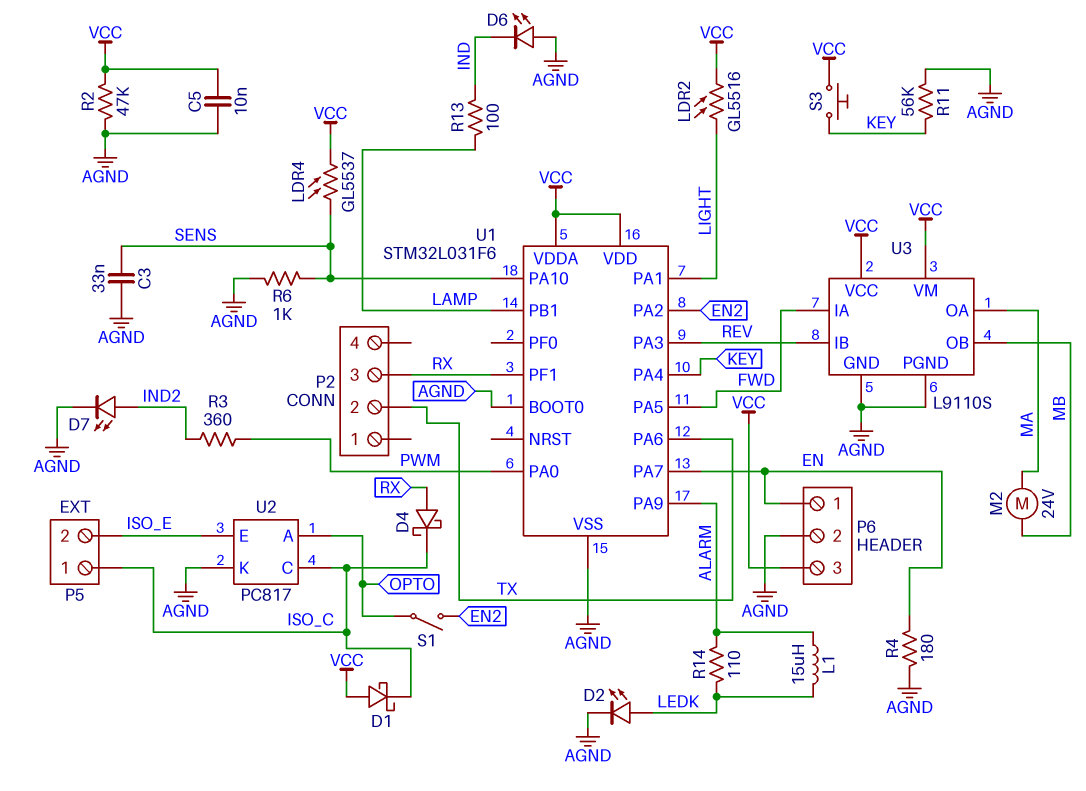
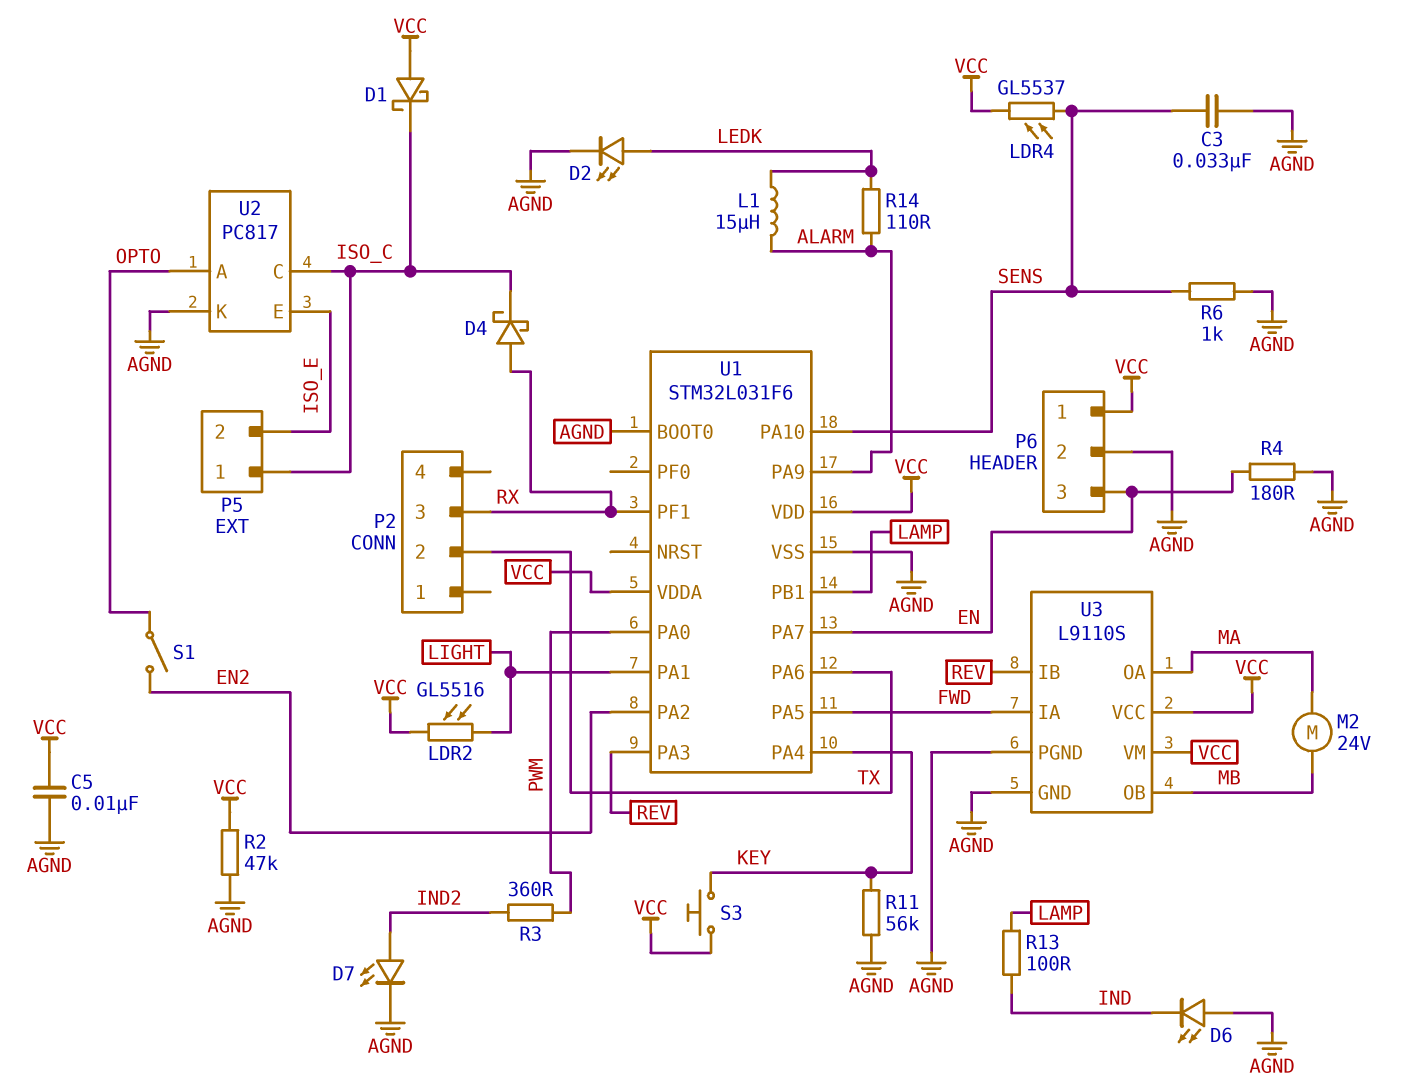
P6 pin 1: EN -> VCC
P6 pin 3: VCC -> EN

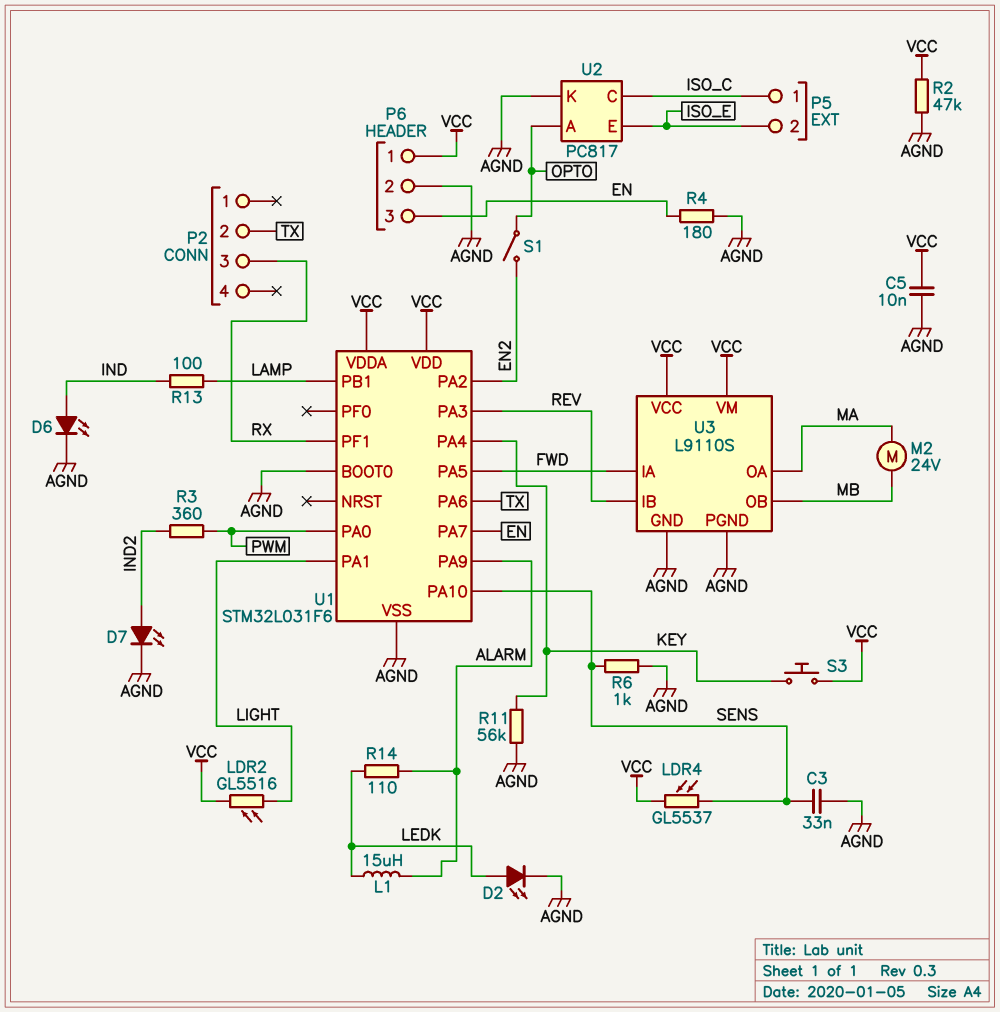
D1: schottky (A VCC, K ISO_C) -> none
D4: schottky (A RX, K ISO_C) -> none
D6: LED (A AGND, K IND) -> LED (A IND, K AGND)

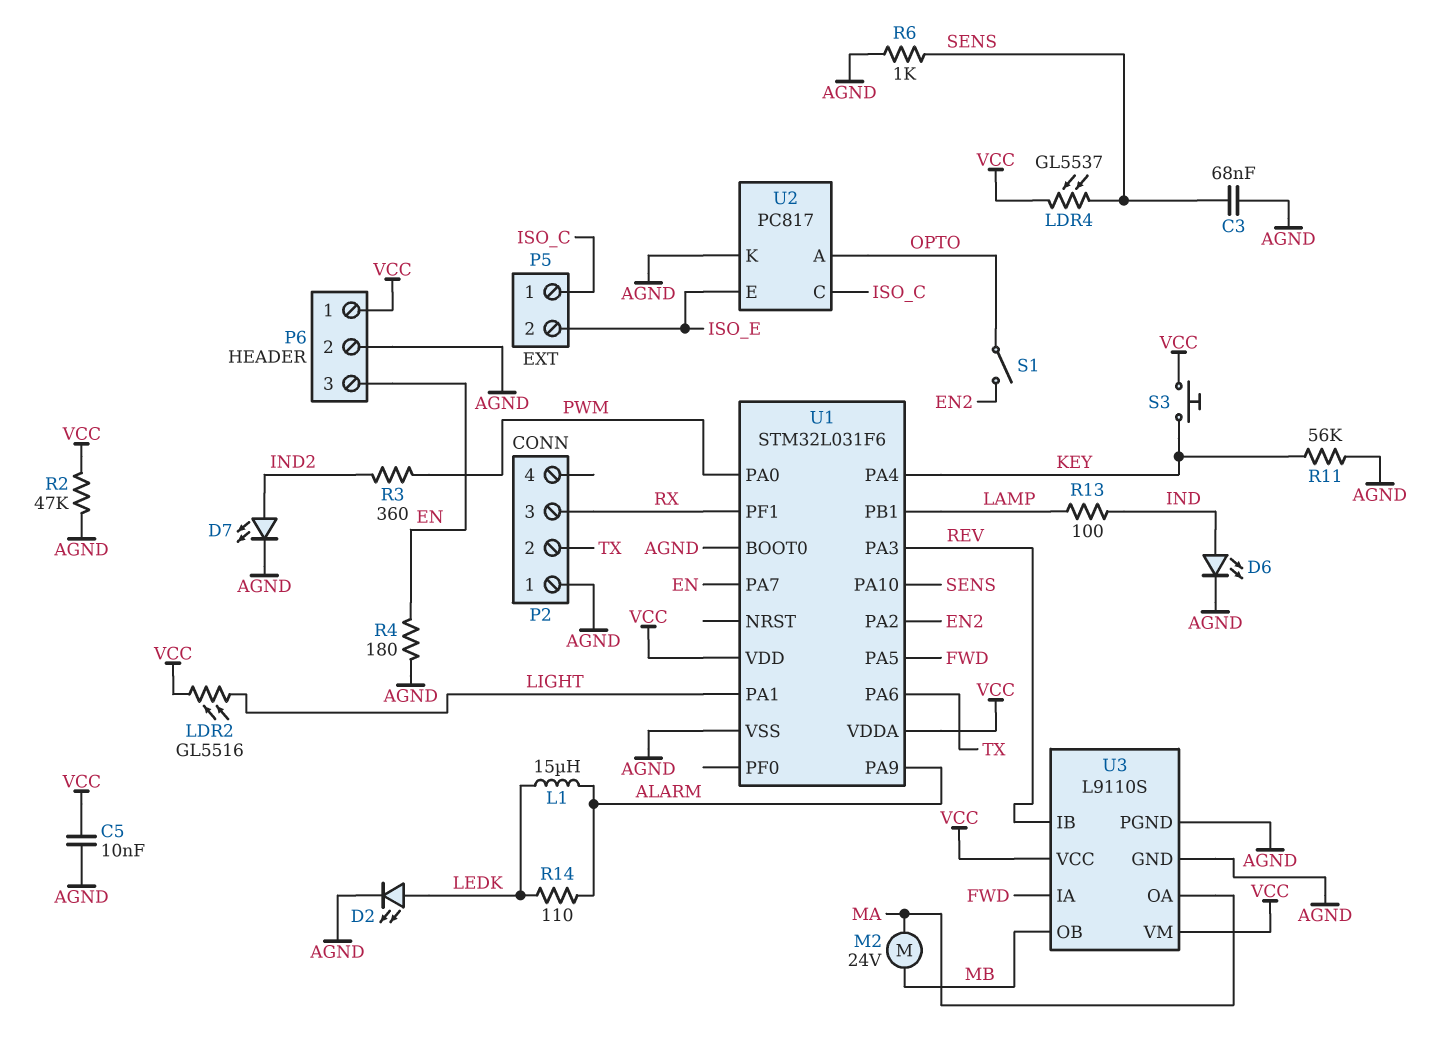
C3: 33nF (AGND, SENS) -> 68nF (AGND, SENS)
P2 pin 1: none -> AGND

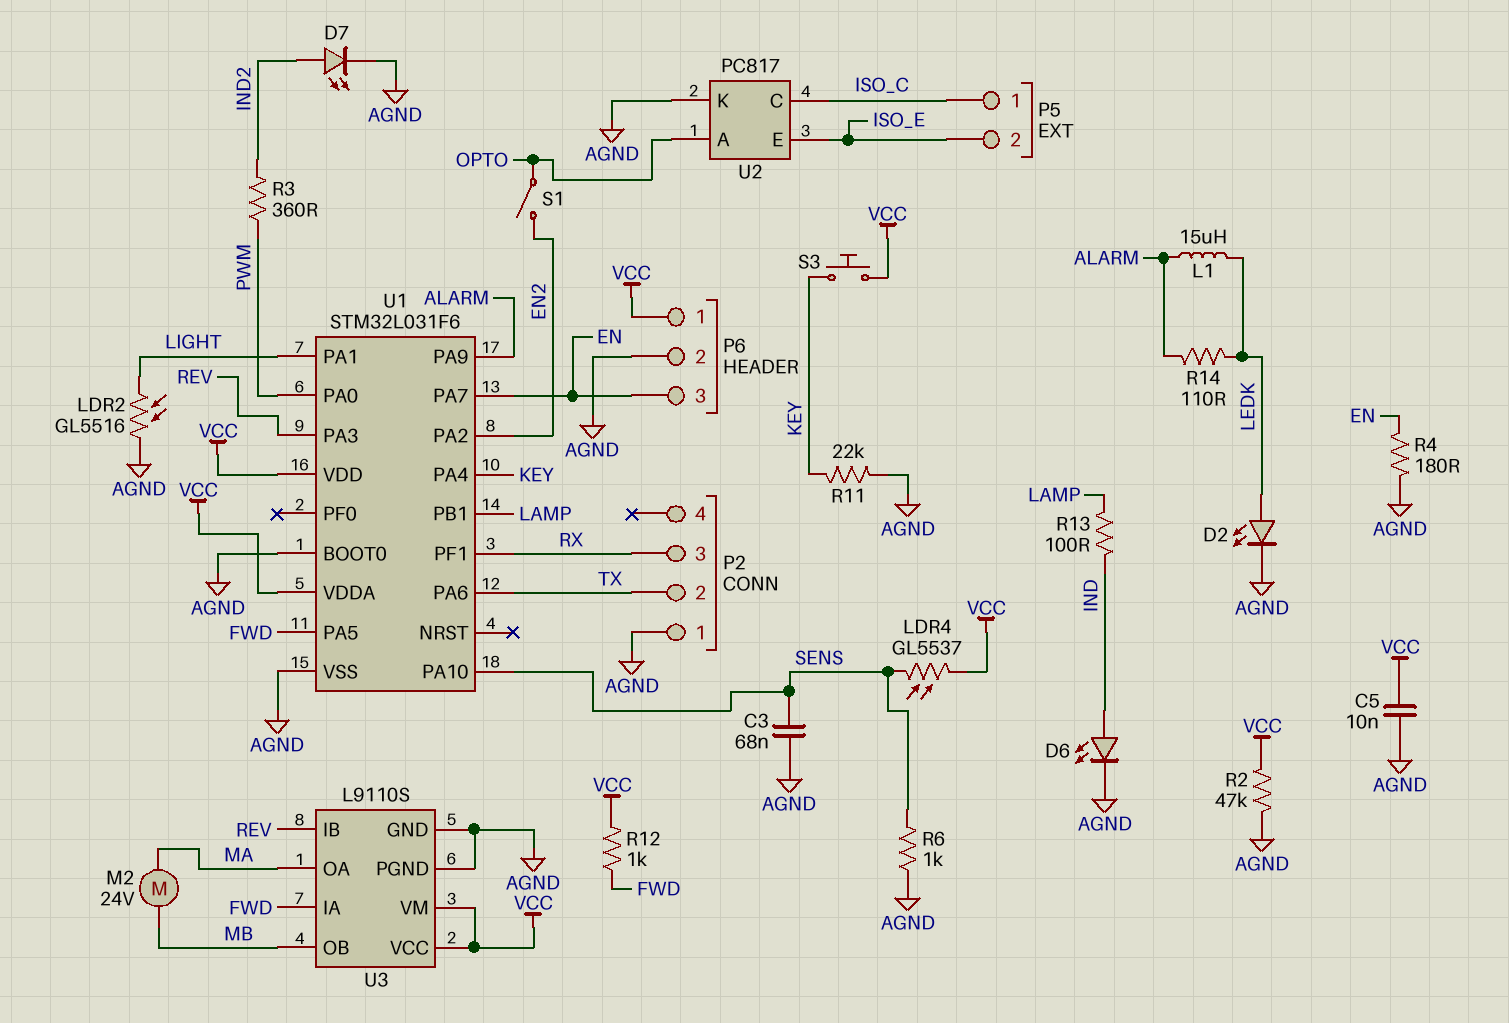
LDR2: GL5516 (LIGHT, VCC) -> GL5516 (AGND, LIGHT)
R11: 56k (AGND, KEY) -> 22k (AGND, KEY)
R12: none -> 1k (FWD, VCC)

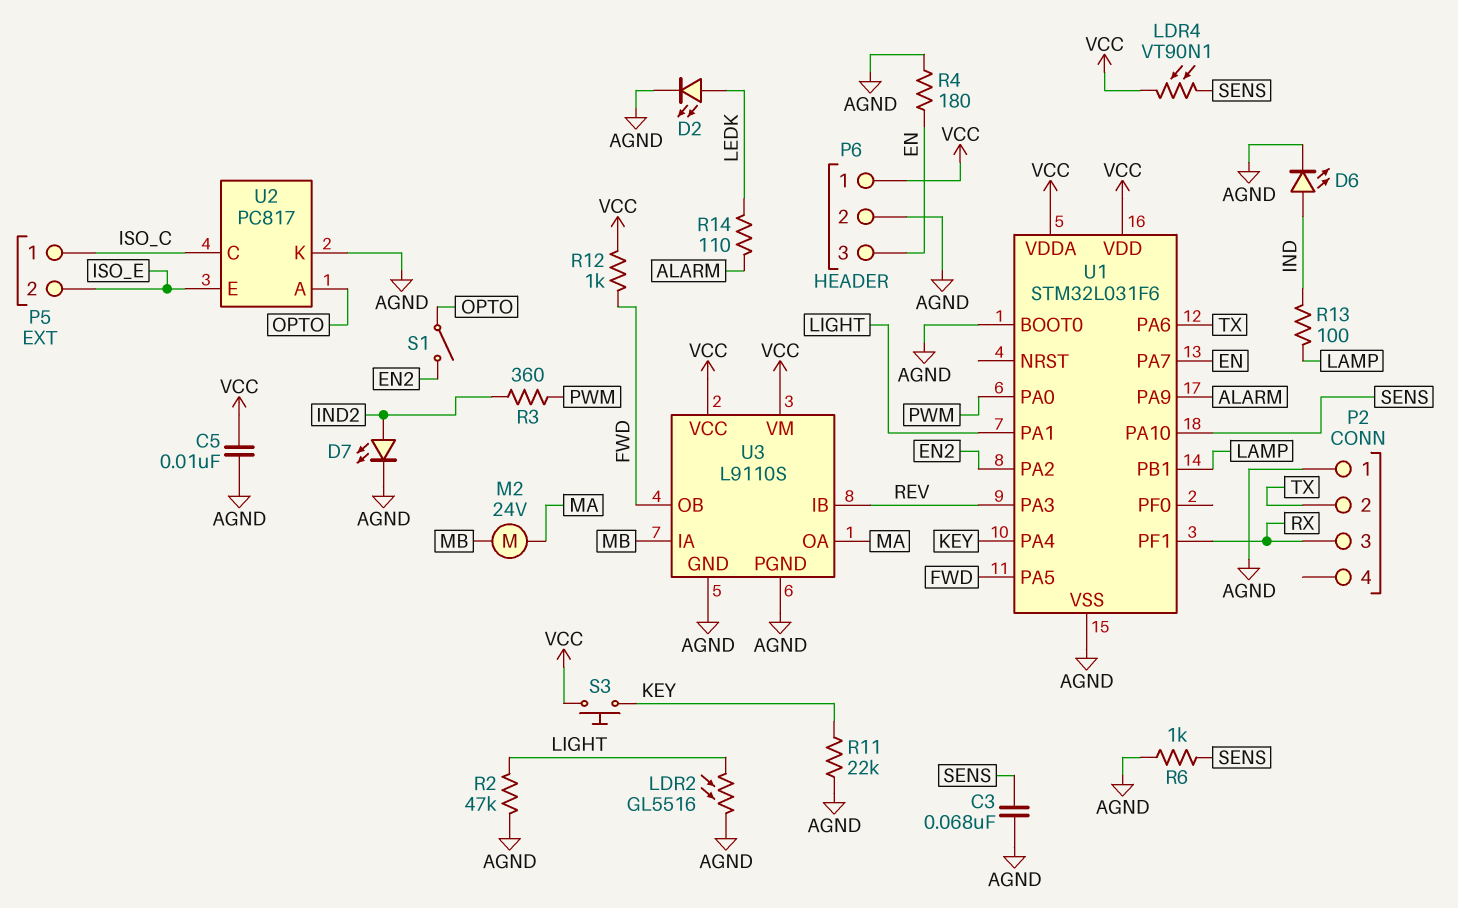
L1: 15uH (ALARM, LEDK) -> none
LDR4: GL5537 (SENS, VCC) -> VT90N1 (SENS, VCC)
R2: 47k (AGND, VCC) -> 47k (AGND, LIGHT)
U3 pin IA: FWD -> MB
U3 pin OB: MB -> FWD

